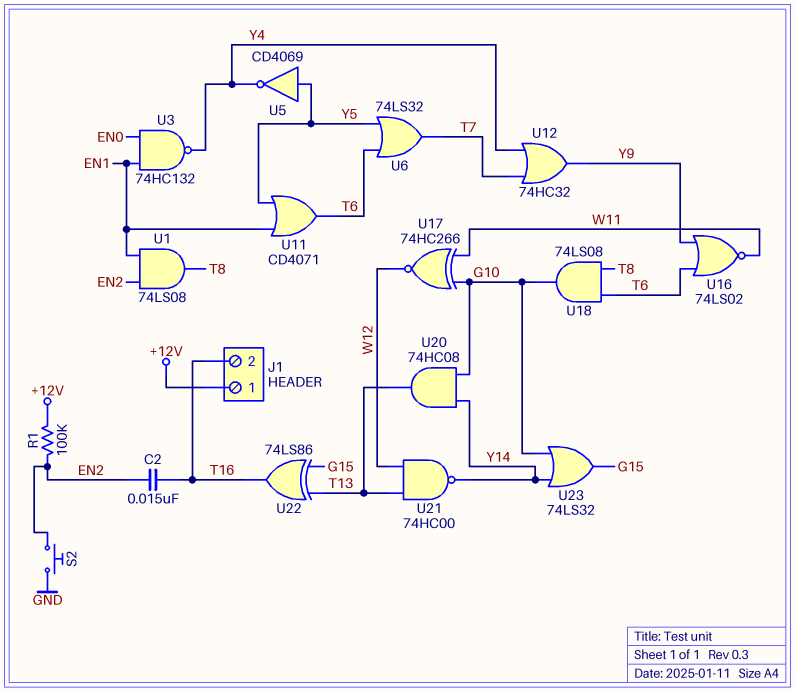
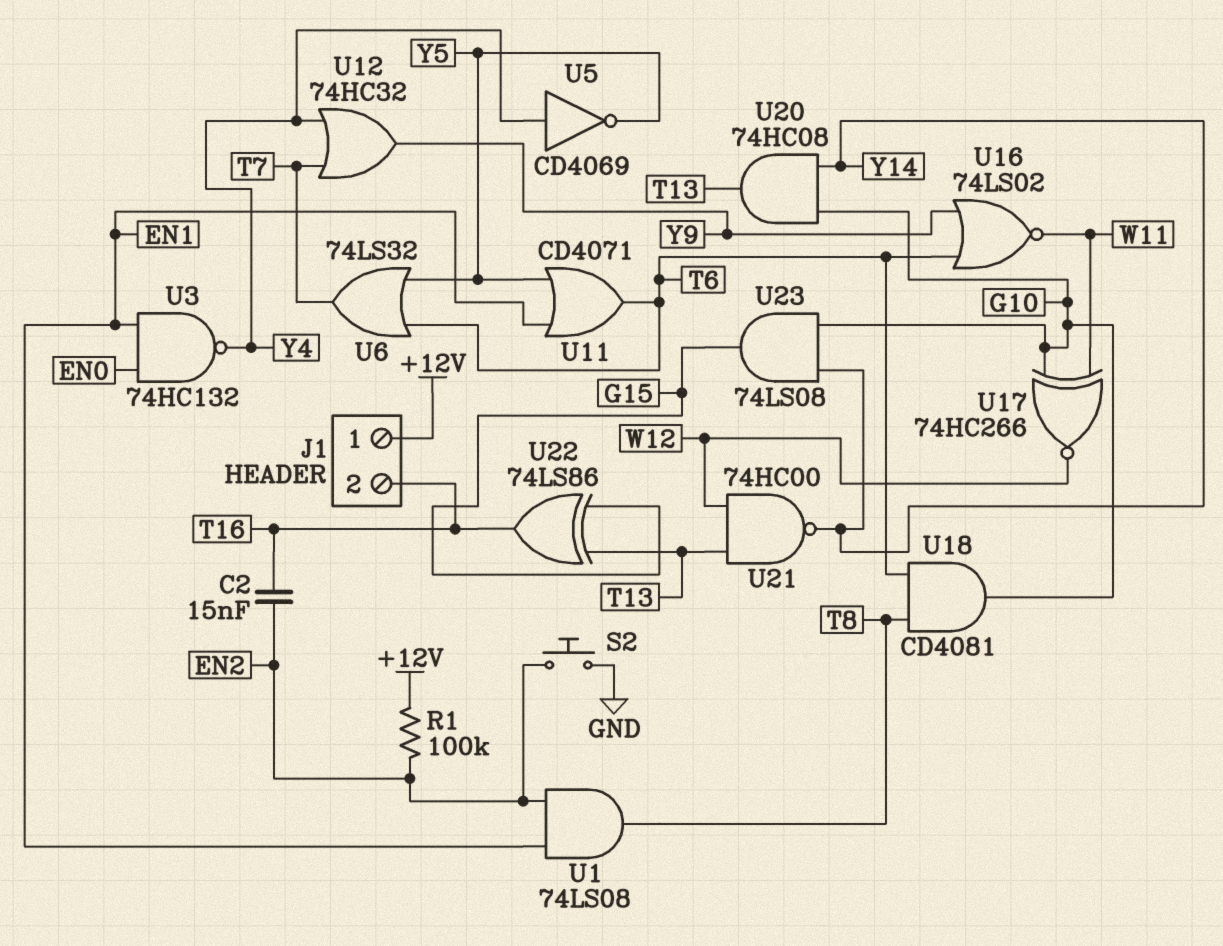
U5: NOT CD4069 (in Y5, out Y4) -> NOT CD4069 (in Y4, out Y5)
U18: AND 74LS08 (in T6, in T8, out G10) -> AND CD4081 (in T6, in T8, out G10)
U23: OR 74LS32 (in G10, in Y14, out G15) -> AND 74LS08 (in G10, in Y14, out G15)

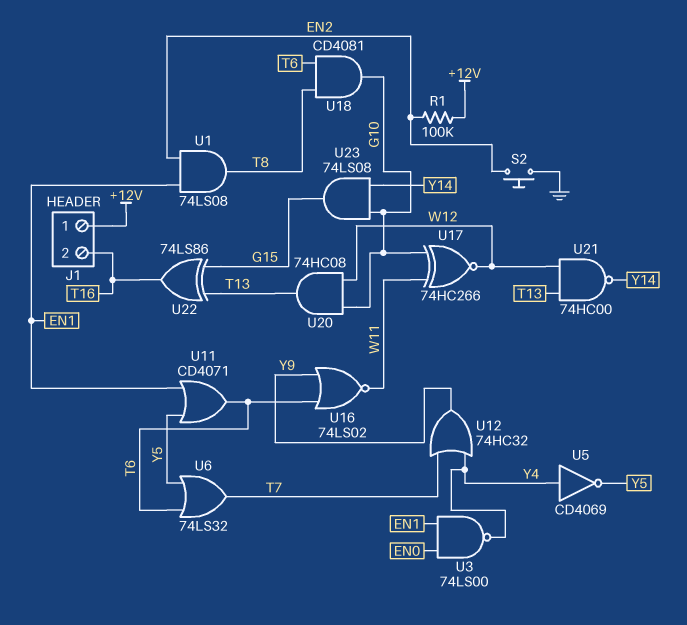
C2: 15nF (EN2, T16) -> none
U3: NAND 74HC132 (in EN0, in EN1, out Y4) -> NAND 74LS00 (in EN0, in EN1, out Y4)
U20: AND 74HC08 (in G10, in Y14, out T13) -> AND 74HC08 (in G10, in W12, out T13)

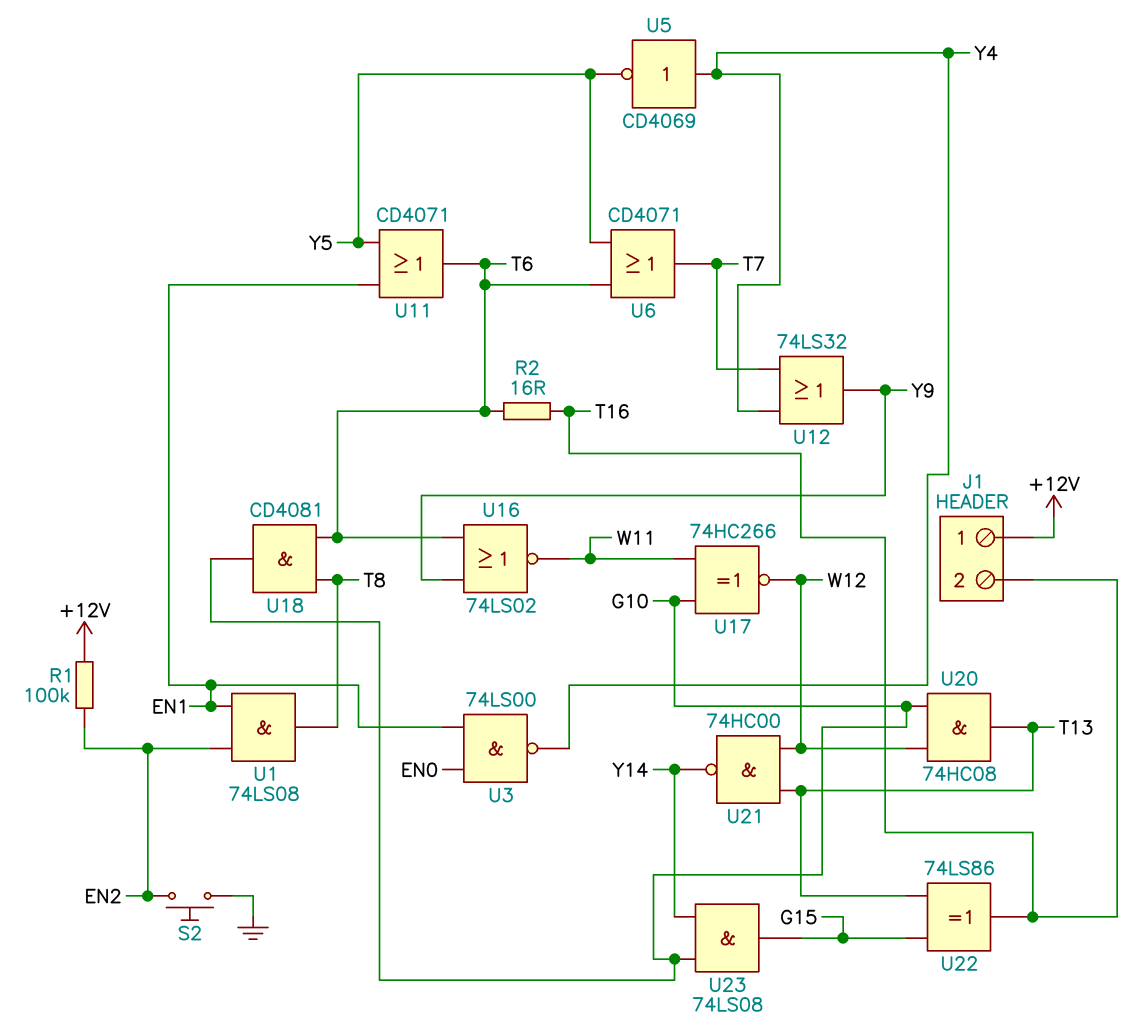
R2: none -> 16 (T6, T16)
U6: OR 74LS32 (in T6, in Y5, out T7) -> OR CD4071 (in T6, in Y5, out T7)
U12: OR 74HC32 (in T7, in Y4, out Y9) -> OR 74LS32 (in T7, in Y4, out Y9)

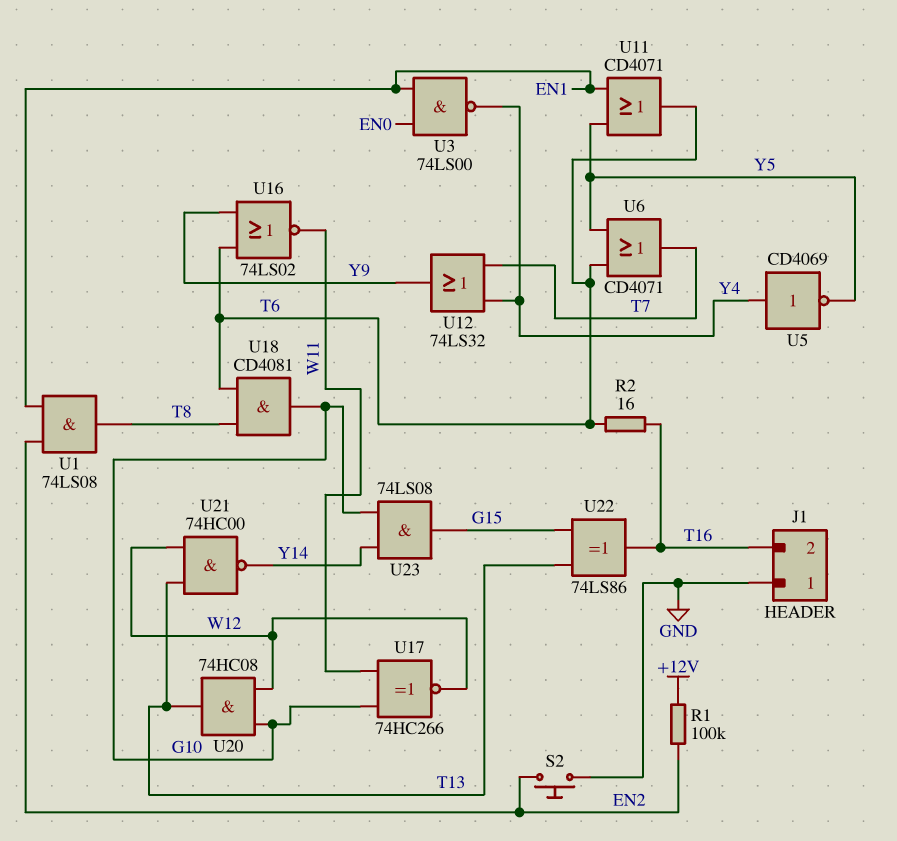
J1 pin 1: +12V -> GND

